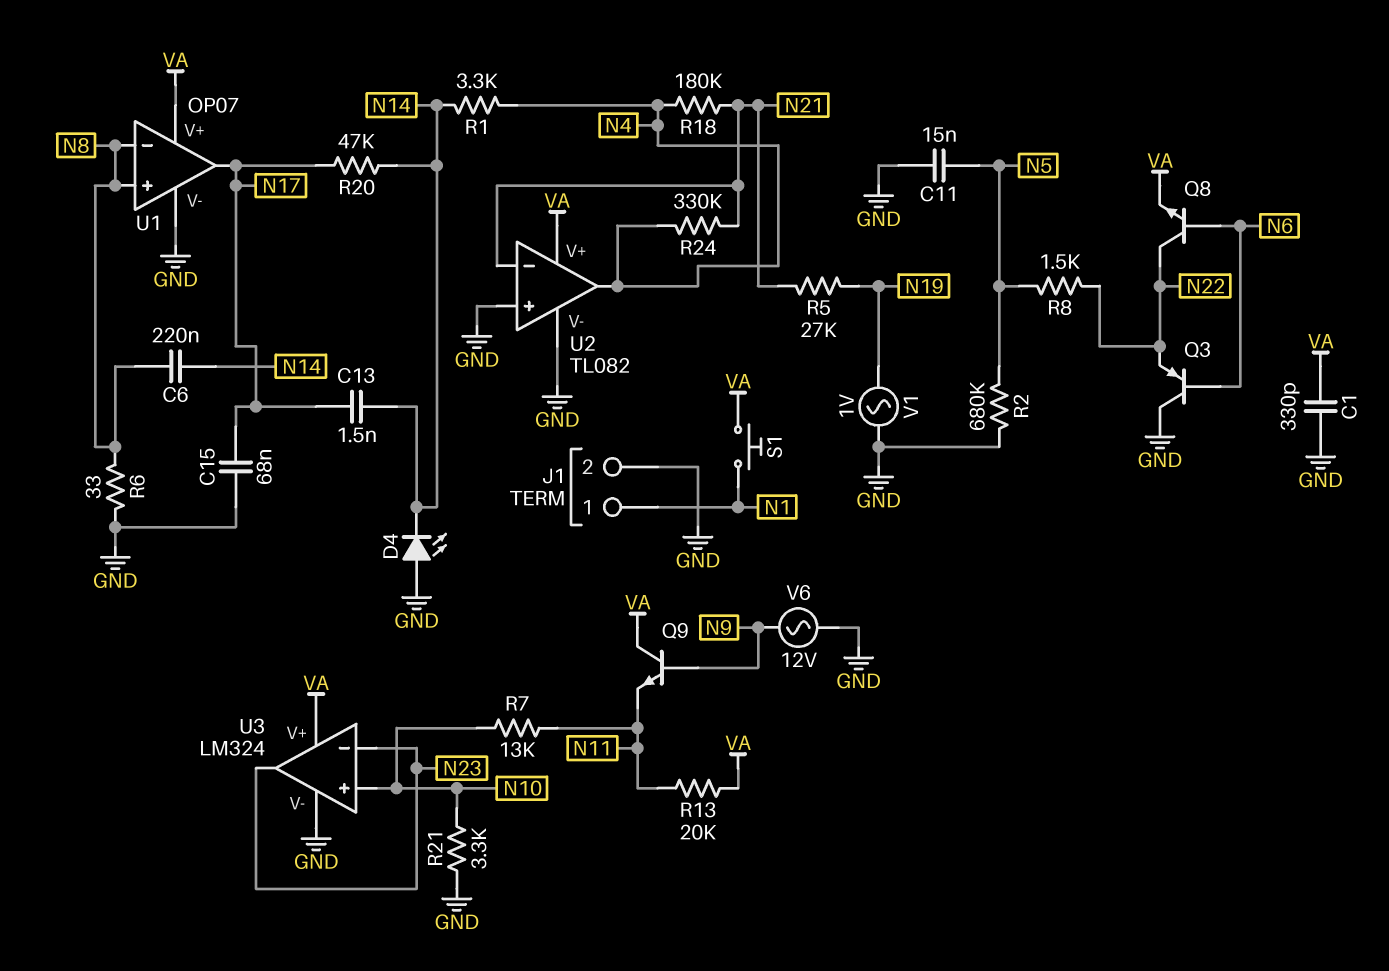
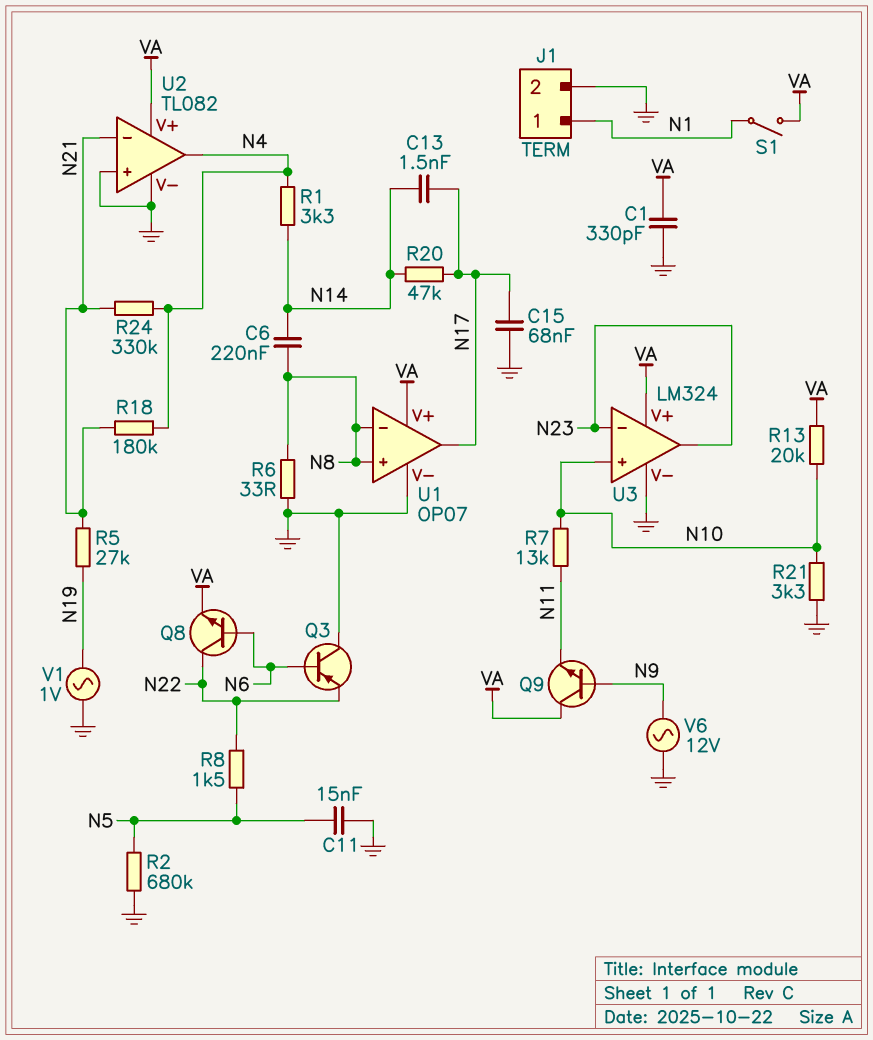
D4: LED (A GND, K N14) -> none
R13: 20k (N11, VA) -> 20k (N10, VA)
S1: button (N1, VA) -> switch (N1, VA)

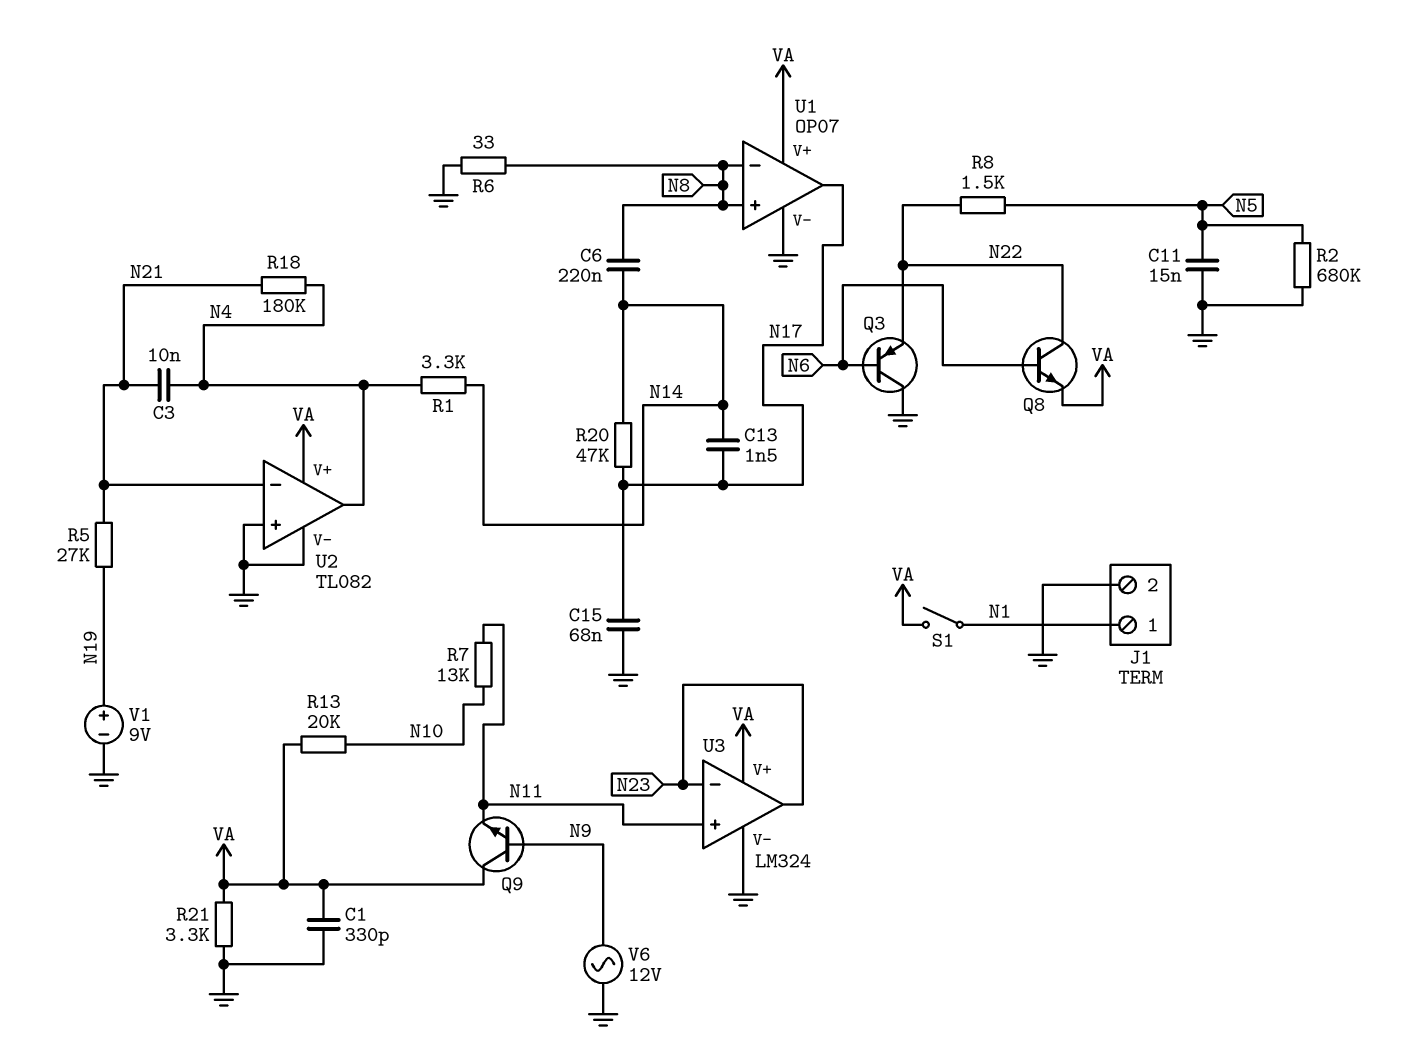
C3: none -> 10nF (N4, N21)
R21: 3.3k (GND, N10) -> 3.3k (GND, VA)
R24: 330k (N4, N21) -> none
U3 pin in+: N10 -> N11
V1: AC 1V (GND, N19) -> 9V (plus N19, minus GND)

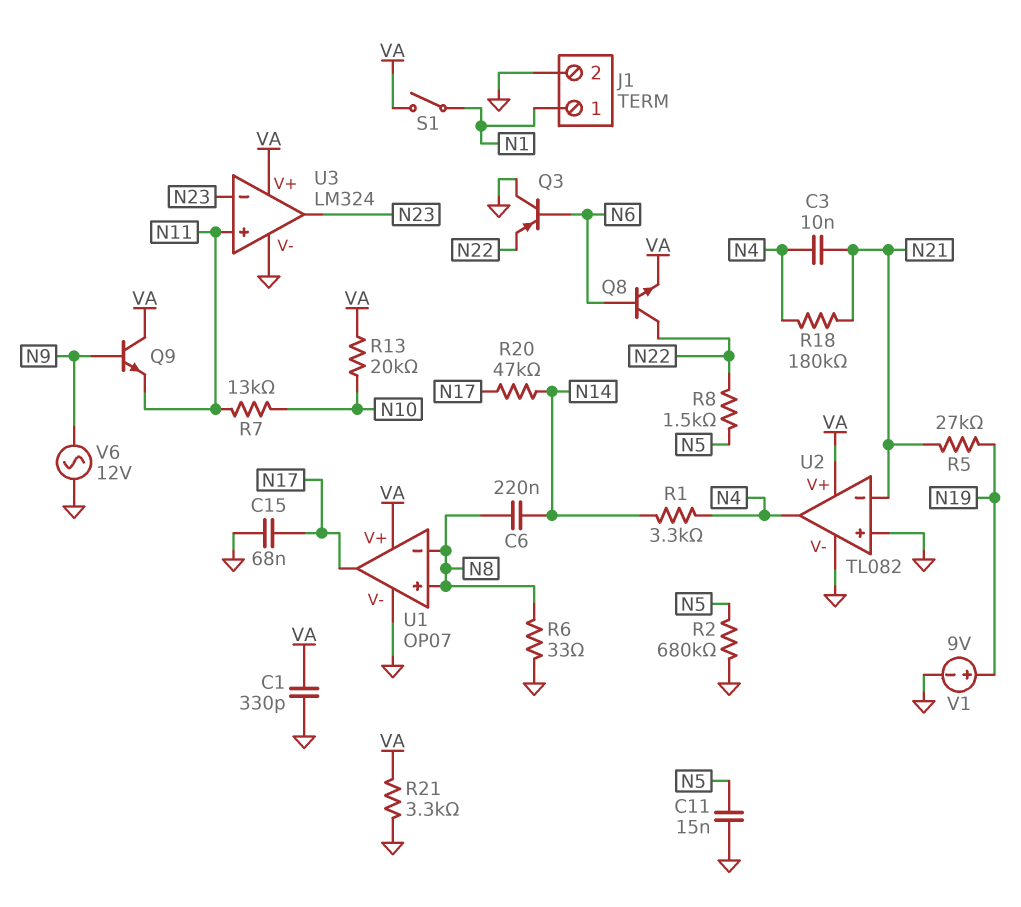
C13: 1.5nF (N14, N17) -> none

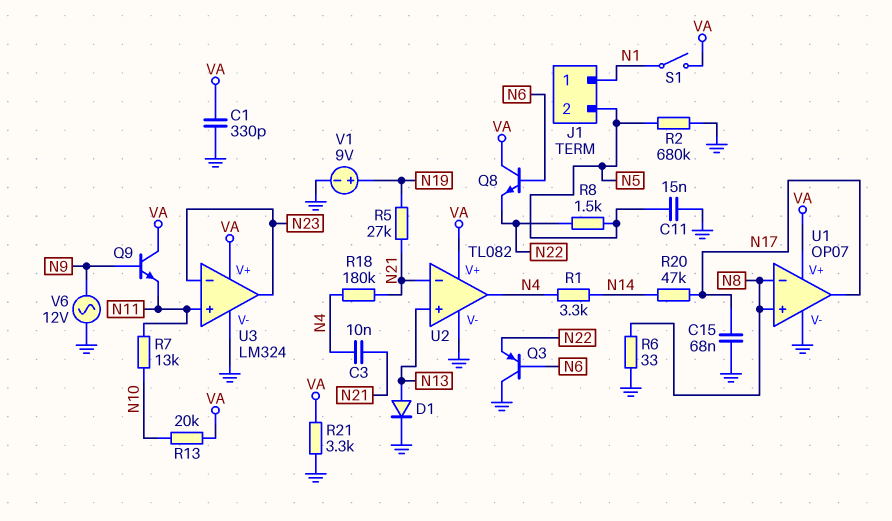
C6: 220nF (N8, N14) -> none
D1: none -> diode (A N13, K GND)
J1 pin 2: GND -> N5
Q8: NPN (B N6, C N22, E VA) -> NPN (B N6, C VA, E N22)
U2 pin in+: GND -> N13

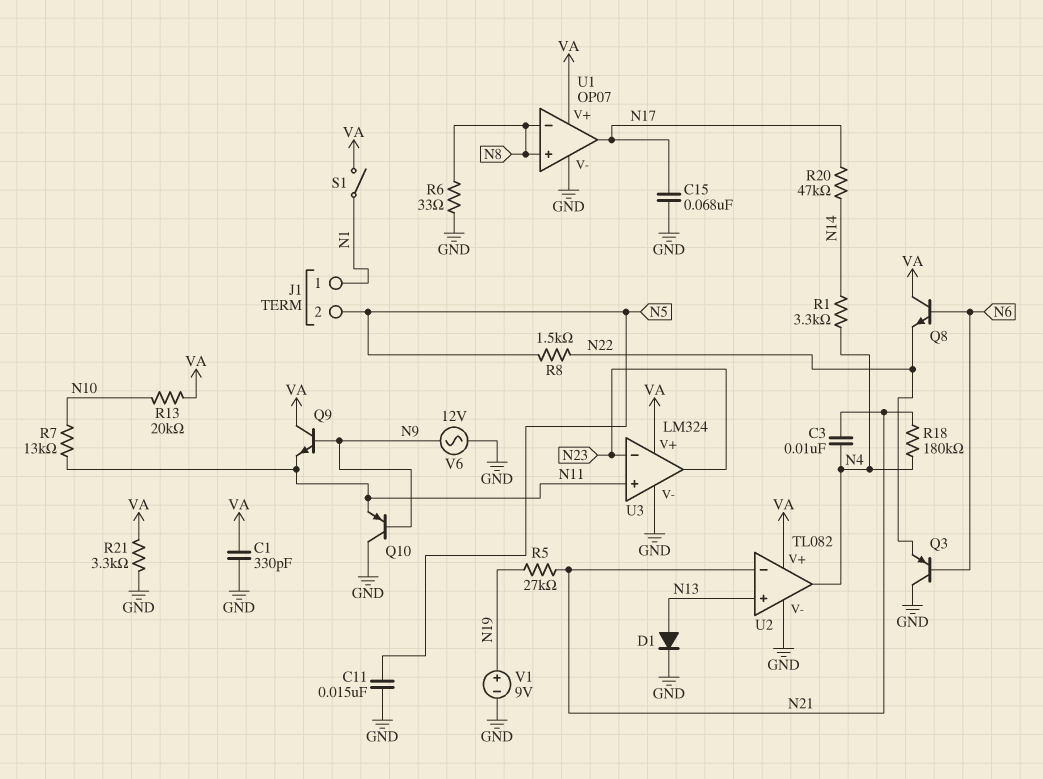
Q10: none -> PNP (B N9, C GND, E N11)
R2: 680k (GND, N5) -> none

